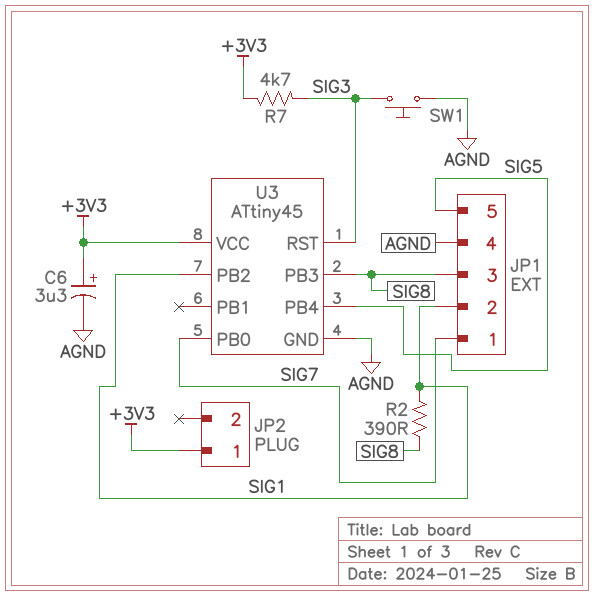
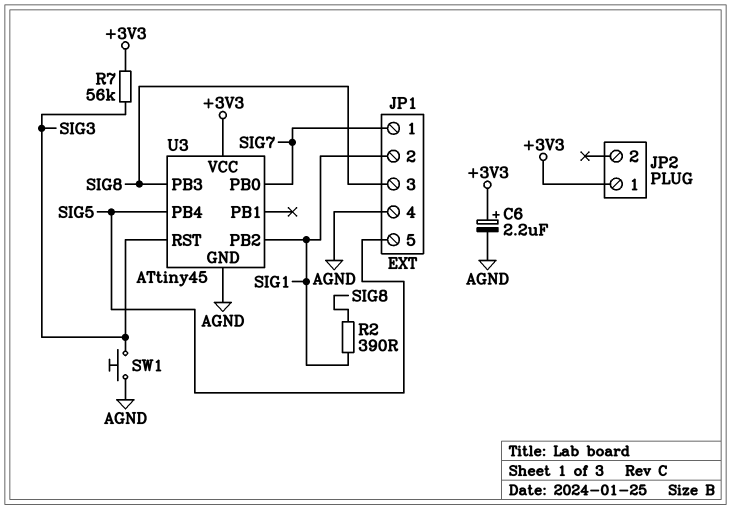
C6: 3.3uF (plus +3V3, minus AGND) -> 2.2uF (plus +3V3, minus AGND)
R7: 4.7k (+3V3, SIG3) -> 56k (+3V3, SIG3)

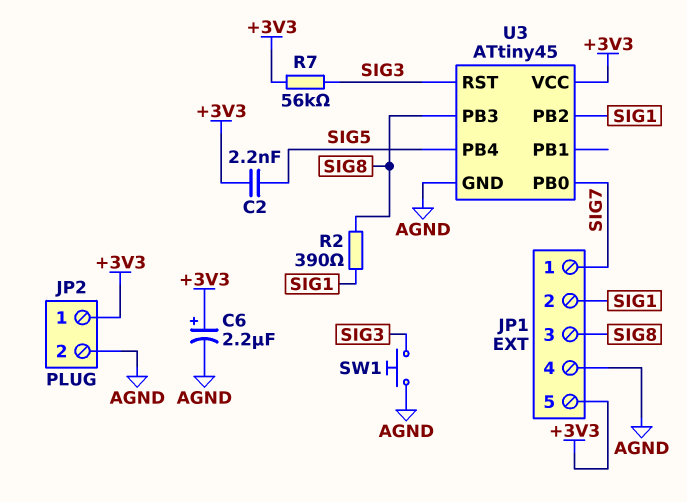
C2: none -> 2.2nF (+3V3, SIG5)
JP1 pin 5: SIG5 -> +3V3
JP2 pin 2: none -> AGND

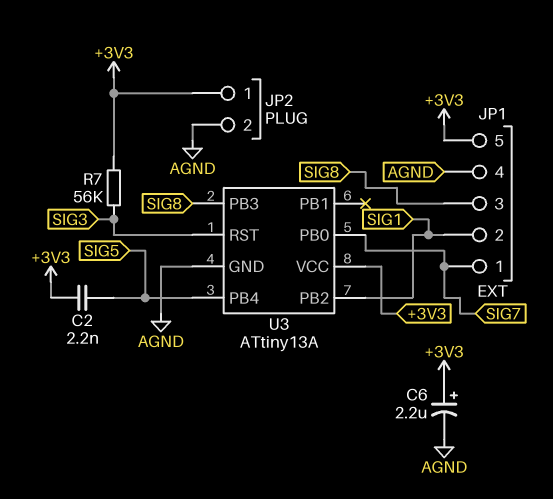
R2: 390 (SIG1, SIG8) -> none
SW1: button (AGND, SIG3) -> none
U3: ATtiny45 -> ATtiny13A

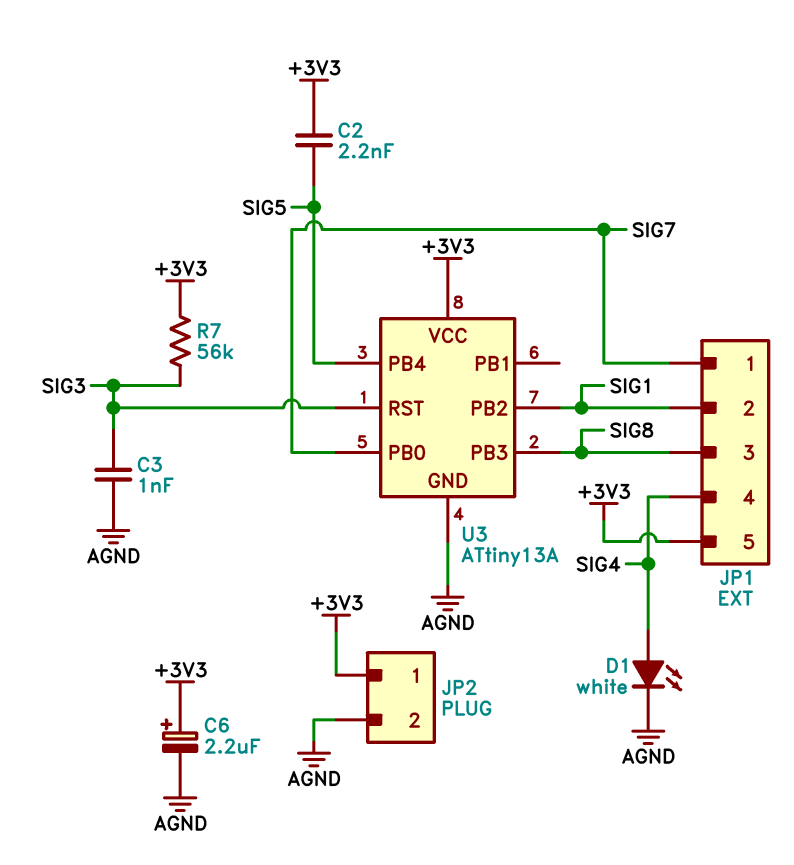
C3: none -> 1nF (AGND, SIG3)
D1: none -> LED white (A SIG4, K AGND)
JP1 pin 4: AGND -> SIG4

